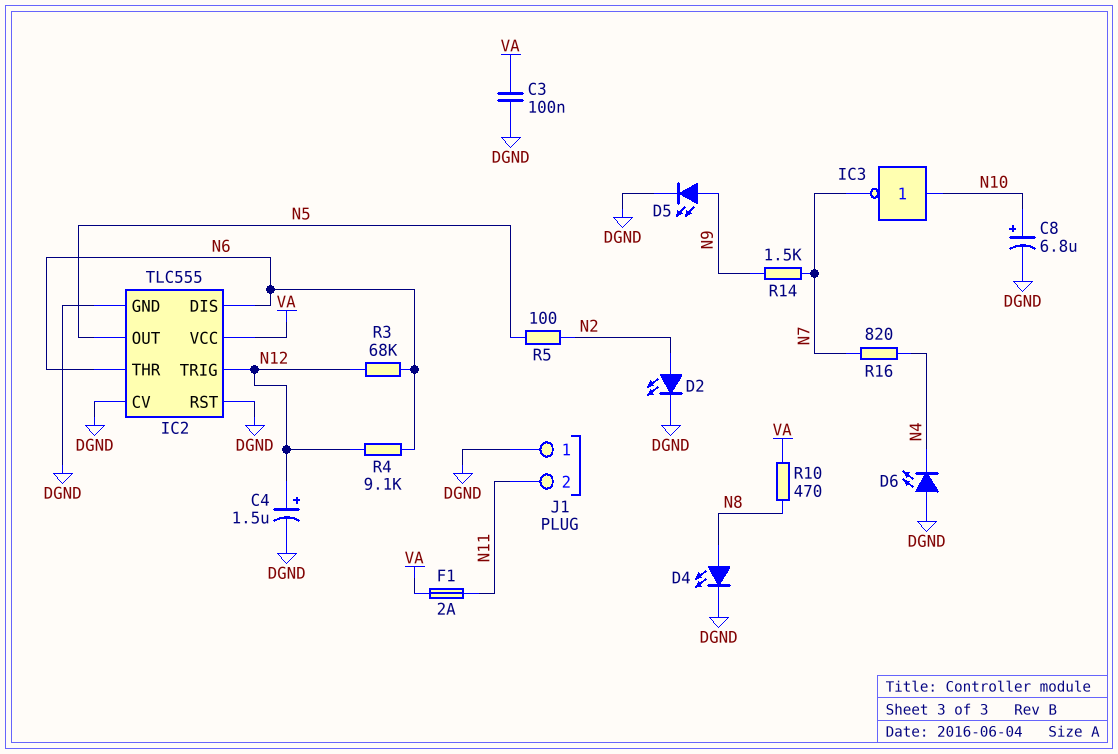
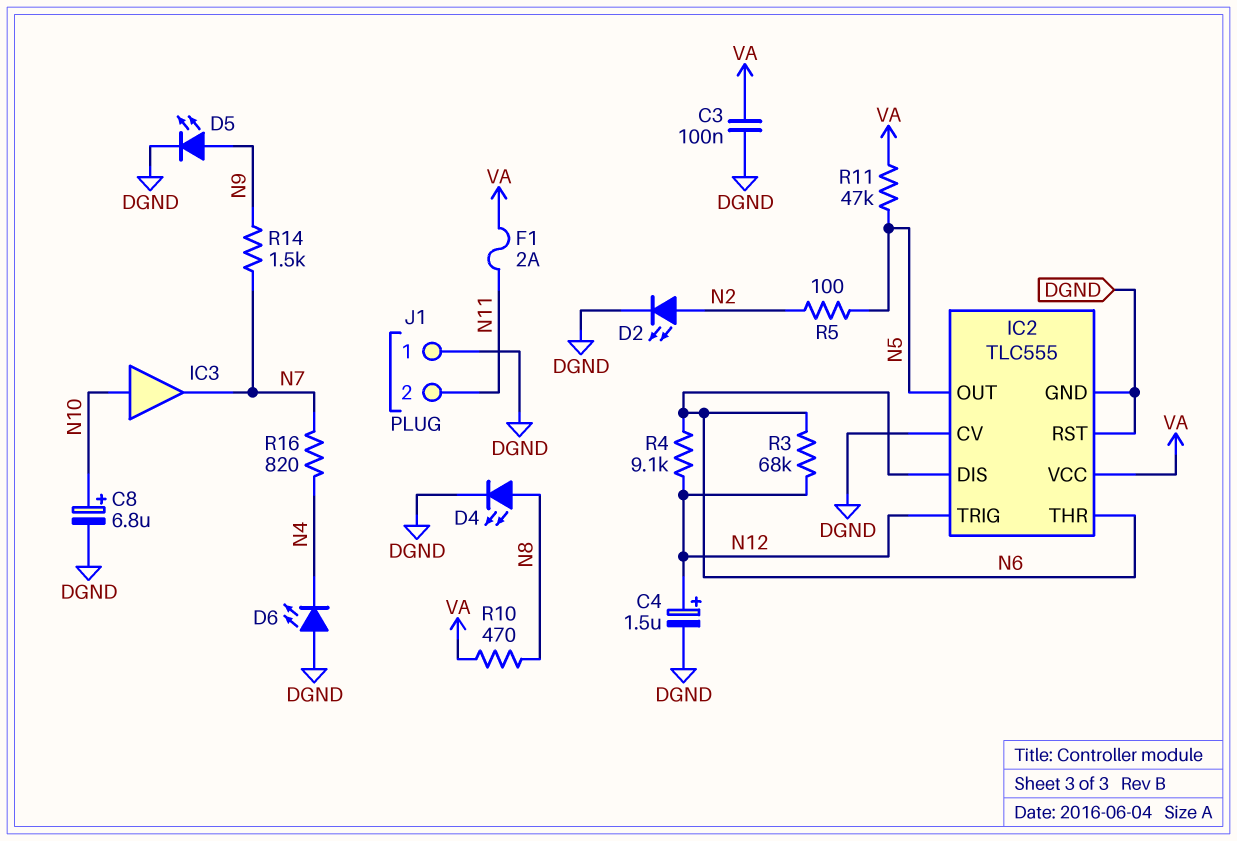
IC3: NOT (in N10, out N7) -> buffer (in N10, out N7)
R11: none -> 47k (N5, VA)

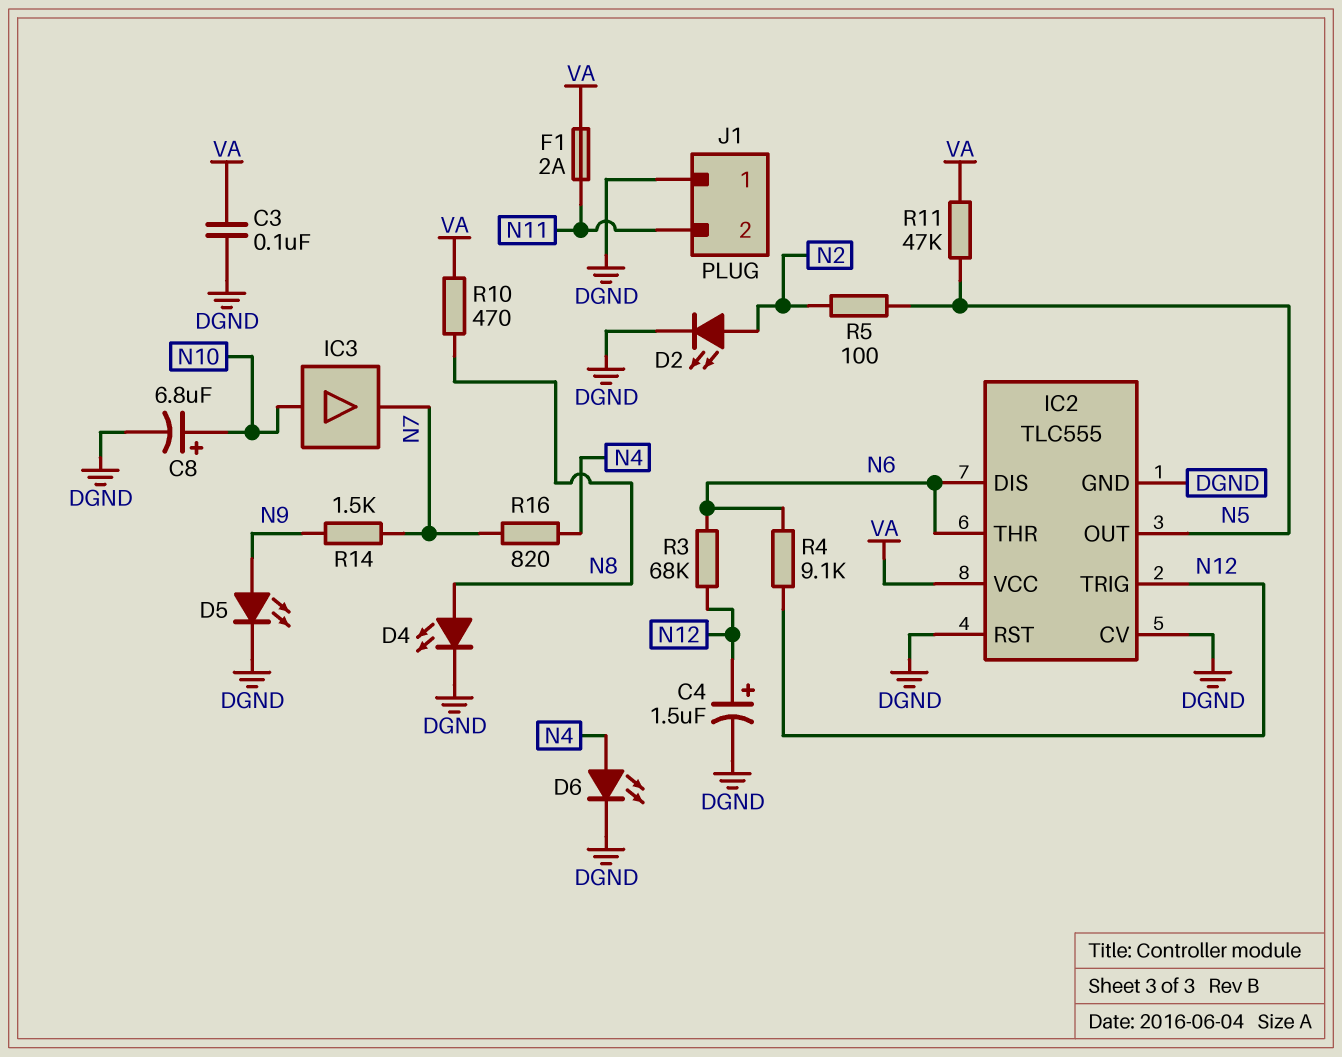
D6: LED (A DGND, K N4) -> LED (A N4, K DGND)

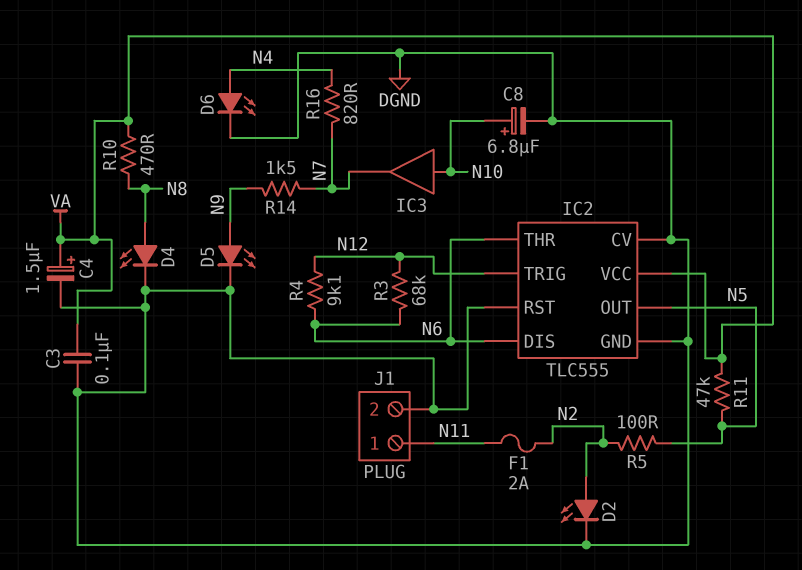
C4: 1.5uF (plus N12, minus DGND) -> 1.5uF (plus VA, minus DGND)
F1: 2A (N11, VA) -> 2A (N2, N11)
J1 pin 1: DGND -> N11
J1 pin 2: N11 -> DGND

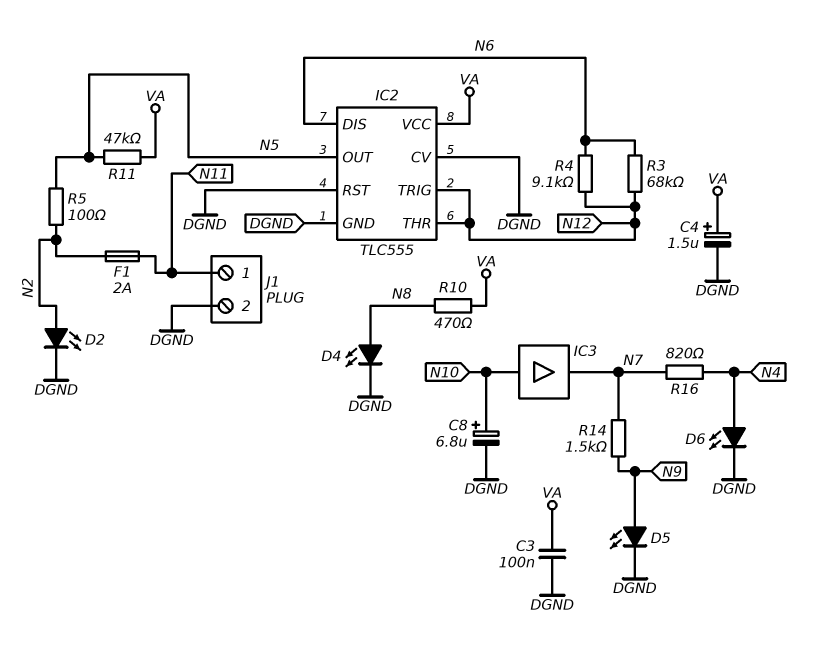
IC2 pin THR: N6 -> N12

